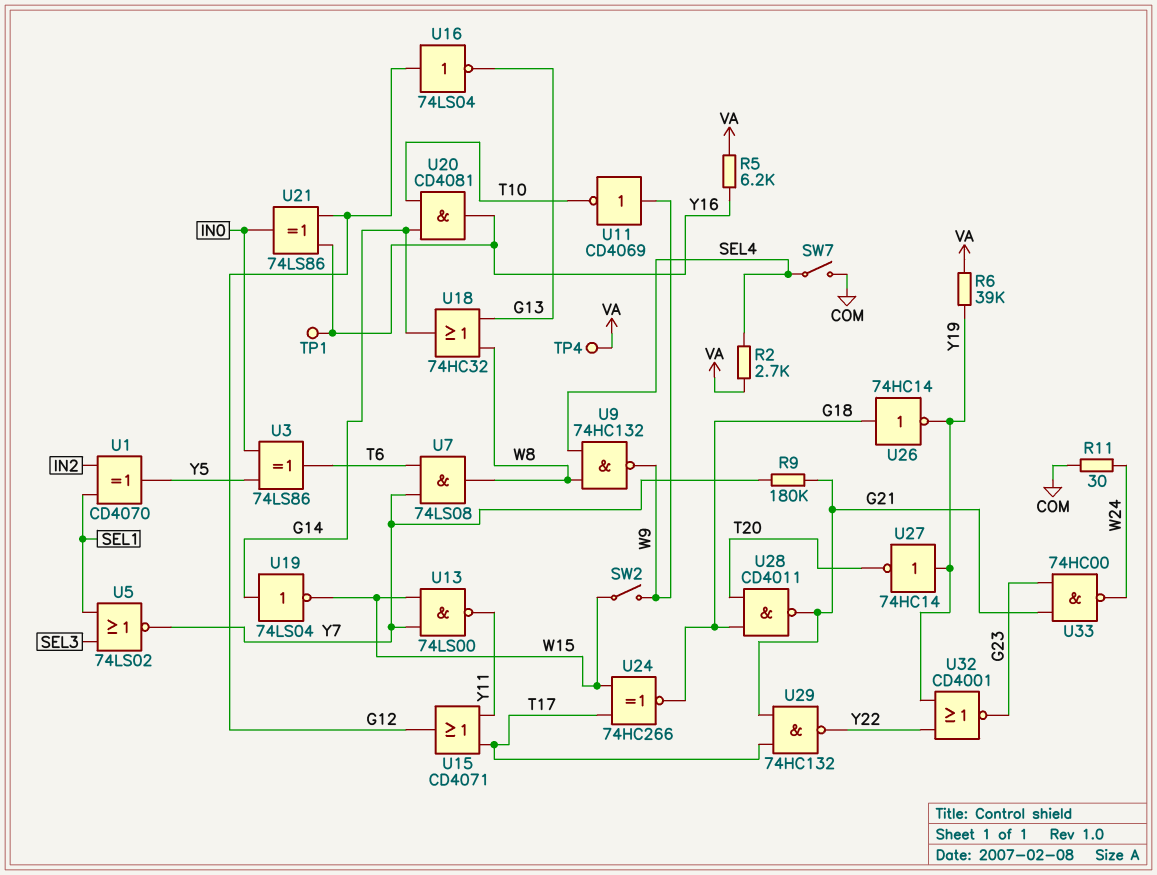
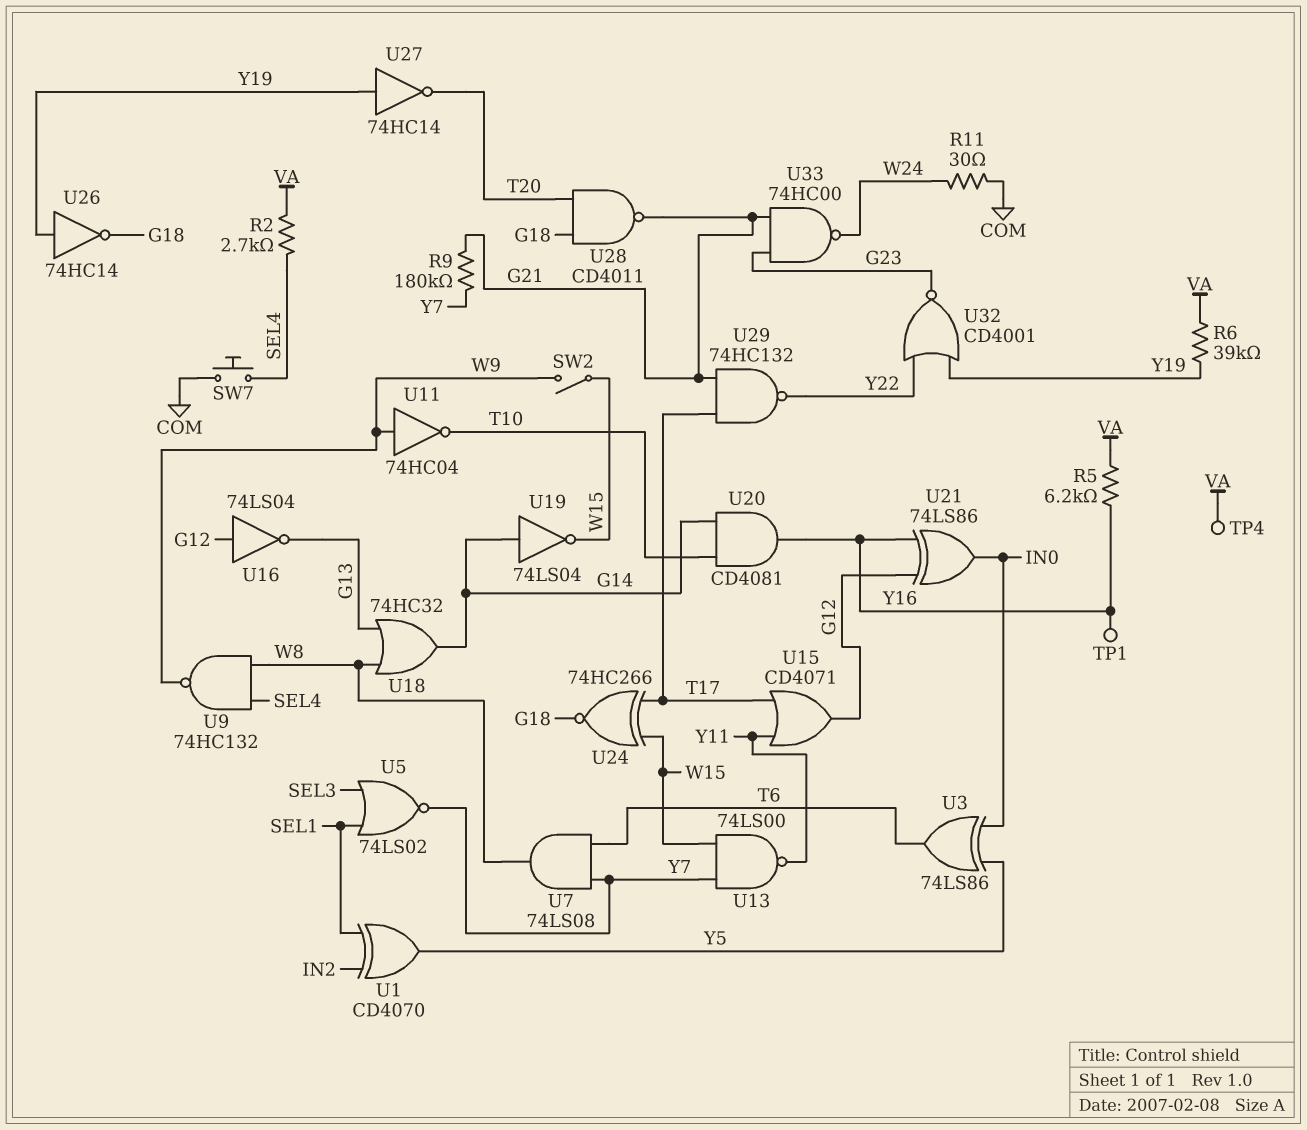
SW7: switch (COM, SEL4) -> button (COM, SEL4)
U11: NOT CD4069 (in W9, out T10) -> NOT 74HC04 (in W9, out T10)
U26: NOT 74HC14 (in G18, out Y19) -> NOT 74HC14 (in Y19, out G18)

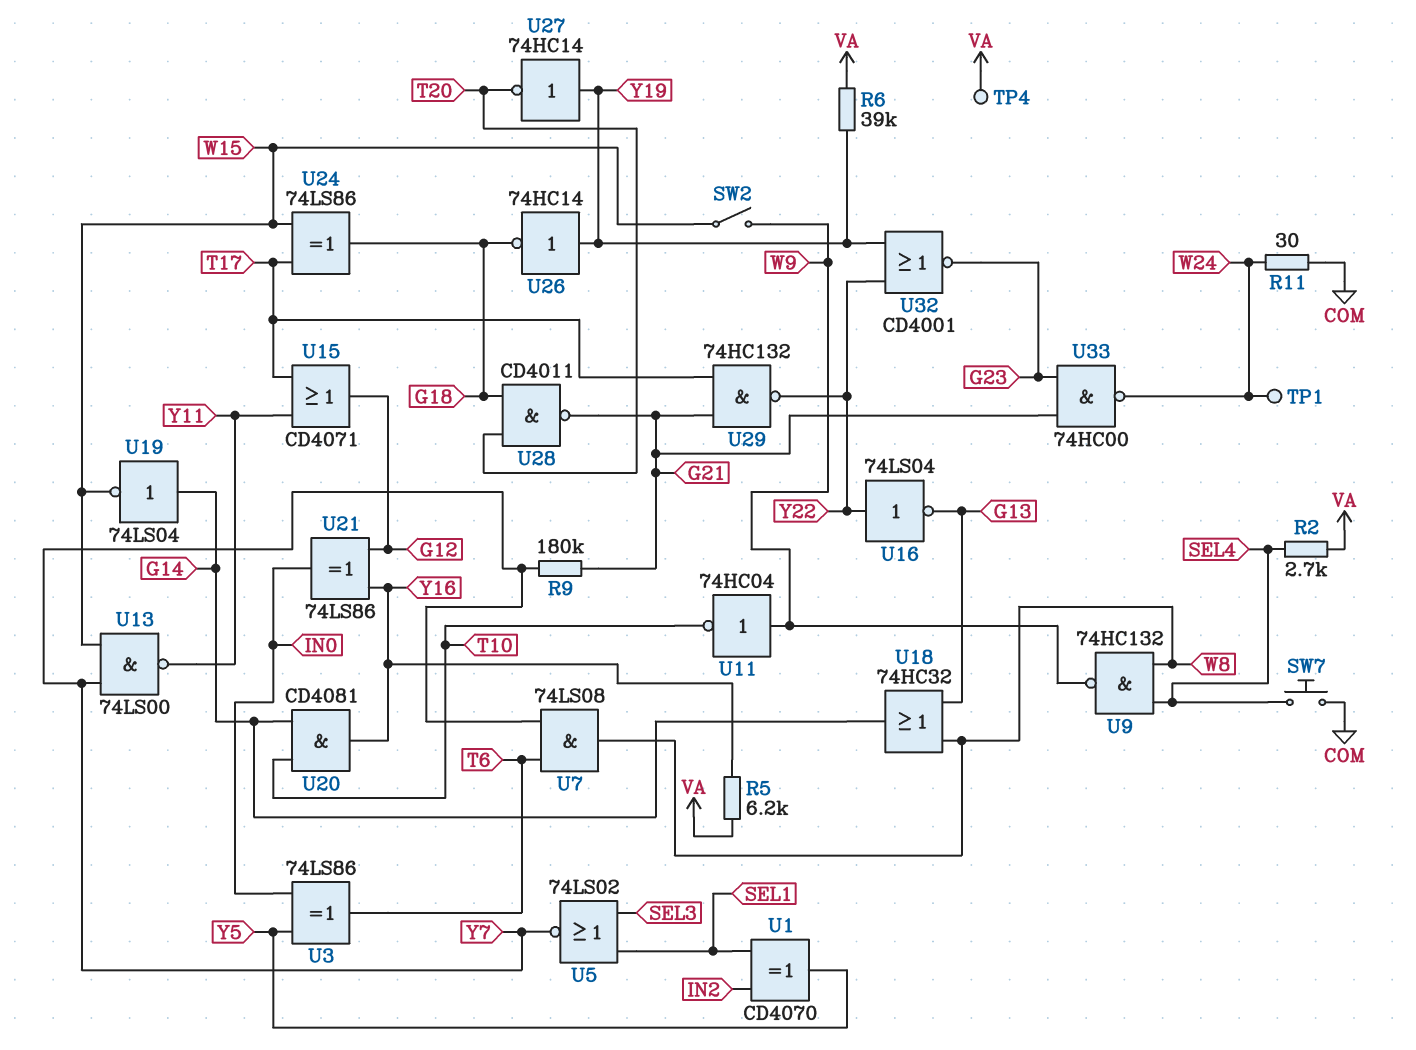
TP1: test point (Y16) -> test point (W24)
U16: NOT 74LS04 (in G12, out G13) -> NOT 74LS04 (in Y22, out G13)
U24: XNOR 74HC266 (in T17, in W15, out G18) -> XOR 74LS86 (in T17, in W15, out G18)

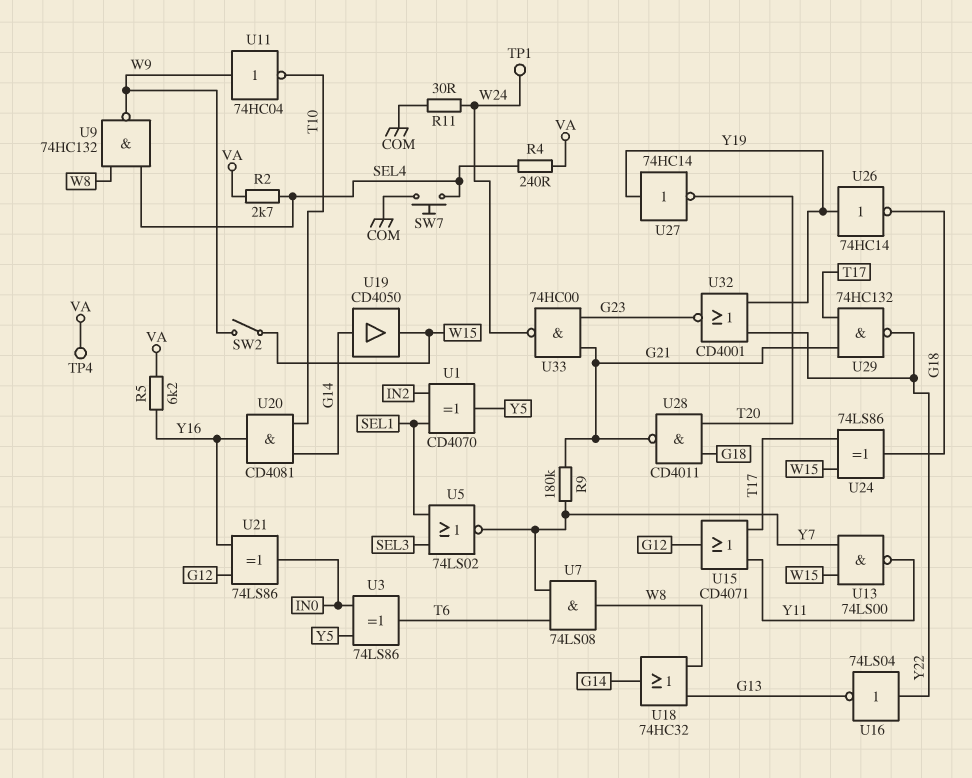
R4: none -> 240 (SEL4, VA)
R6: 39k (VA, Y19) -> none
U19: NOT 74LS04 (in G14, out W15) -> buffer CD4050 (in G14, out W15)

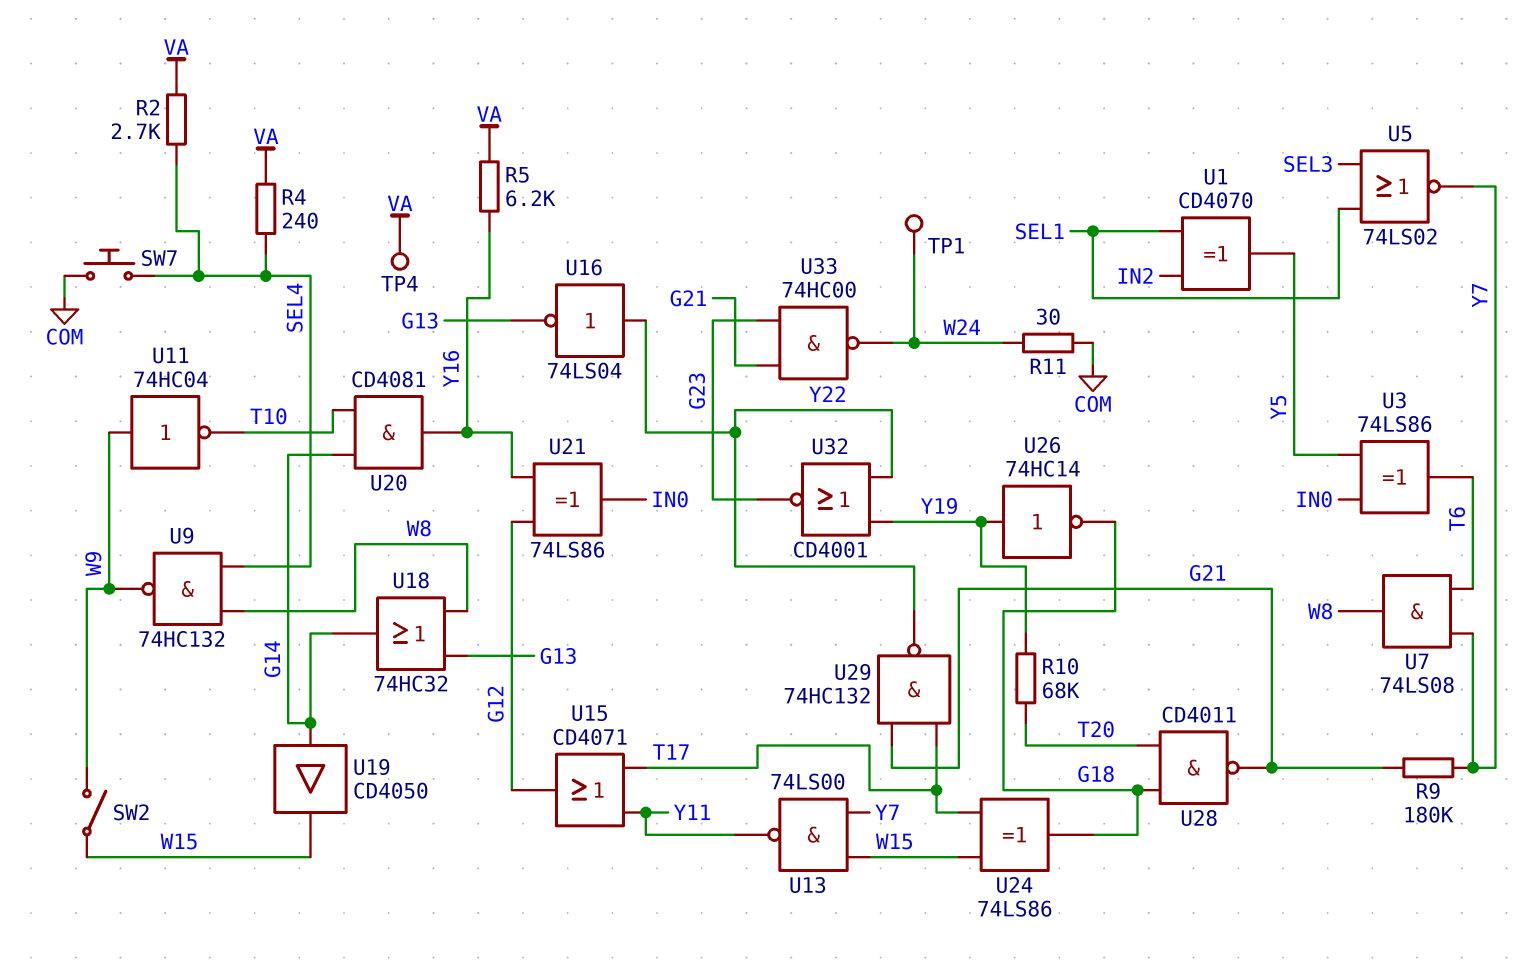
R10: none -> 68k (T20, Y19)
U27: NOT 74HC14 (in Y19, out T20) -> none

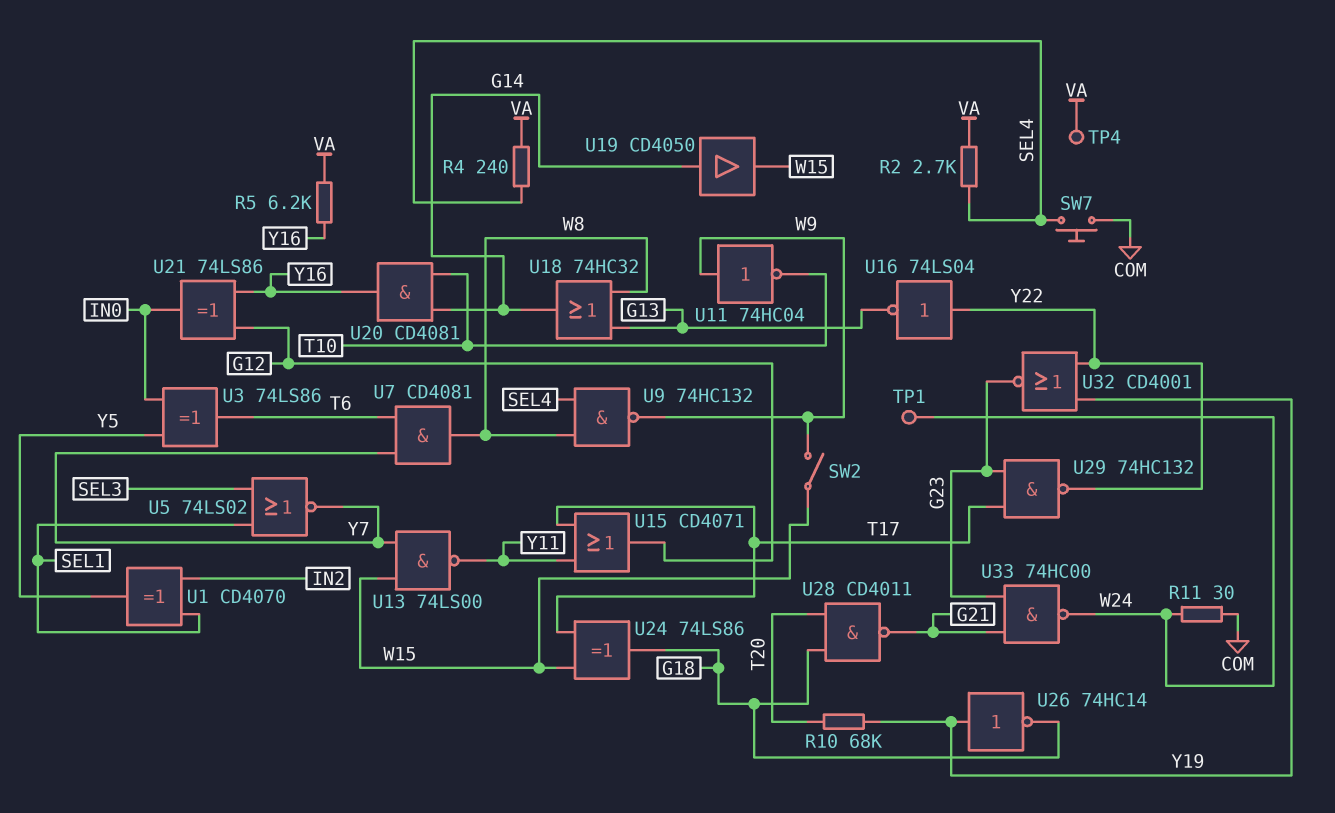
R9: 180k (G21, Y7) -> none
U7: AND 74LS08 (in T6, in Y7, out W8) -> AND CD4081 (in T6, in Y7, out W8)
U29: NAND 74HC132 (in G21, in T17, out Y22) -> NAND 74HC132 (in G23, in T17, out Y22)

